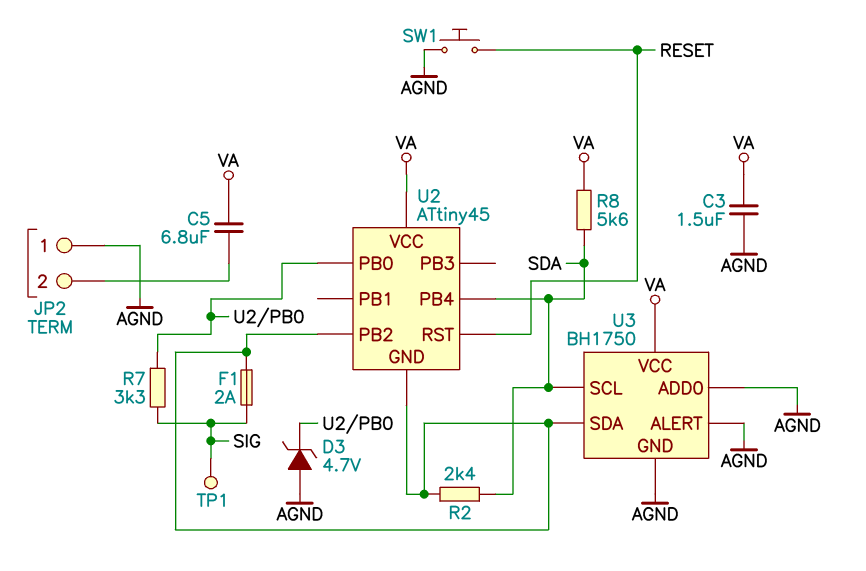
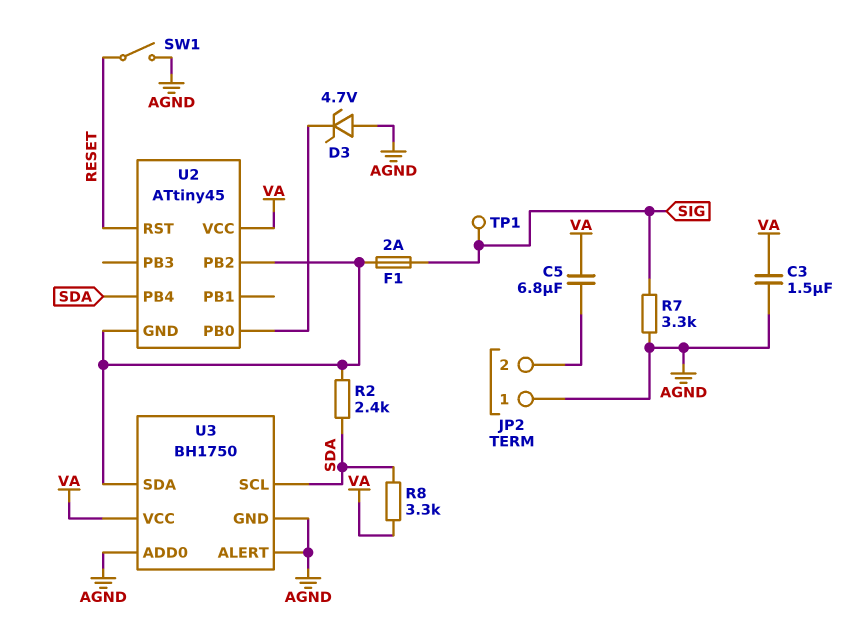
R7: 3.3k (SIG, U2/PB0) -> 3.3k (AGND, SIG)
R8: 5.6k (SDA, VA) -> 3.3k (SDA, VA)
SW1: button (AGND, RESET) -> switch (AGND, RESET)

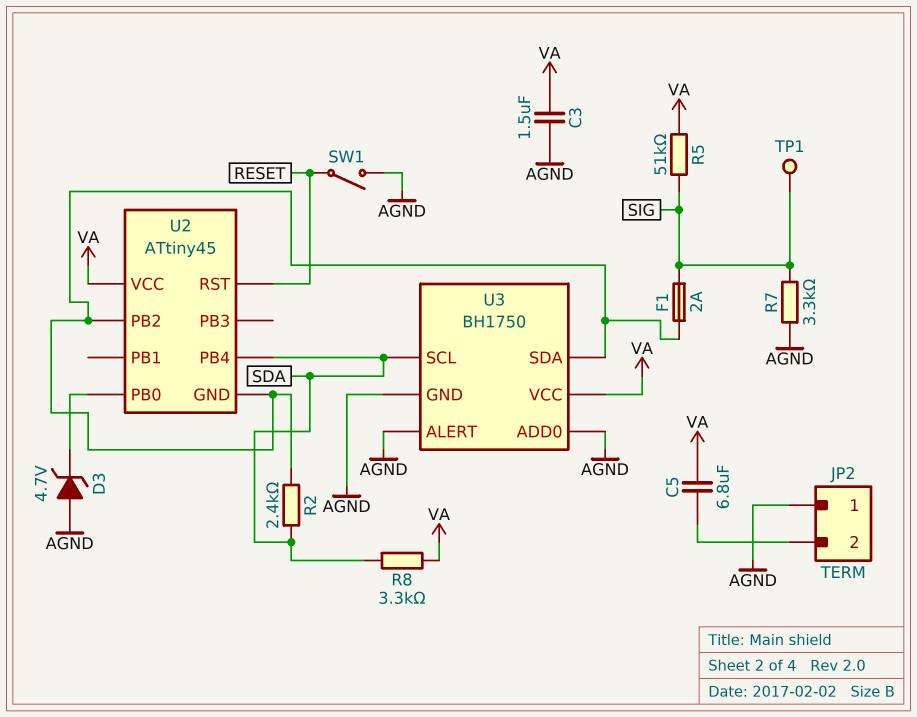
R5: none -> 51k (SIG, VA)

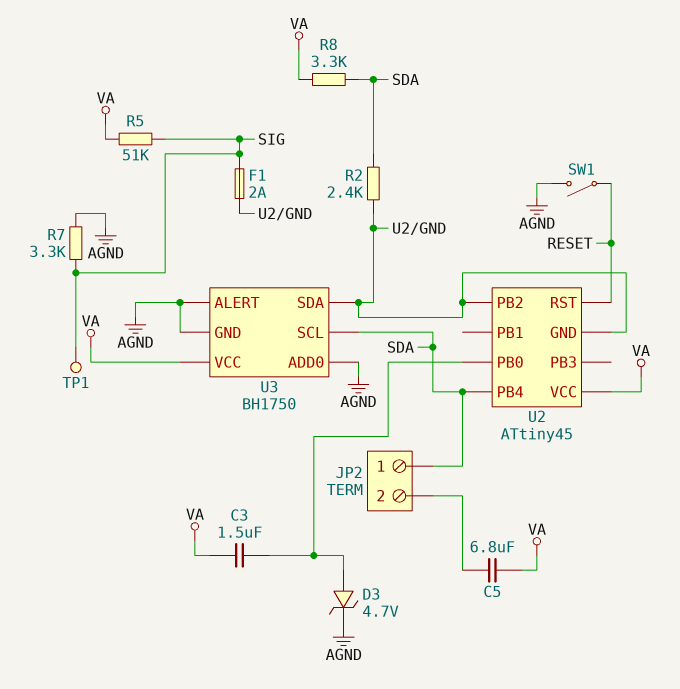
C3: 1.5uF (AGND, VA) -> 1.5uF (U2/PB0, VA)
D3: zener 4.7V (A AGND, K U2/PB0) -> zener 4.7V (A U2/PB0, K AGND)
JP2 pin 1: AGND -> SDA

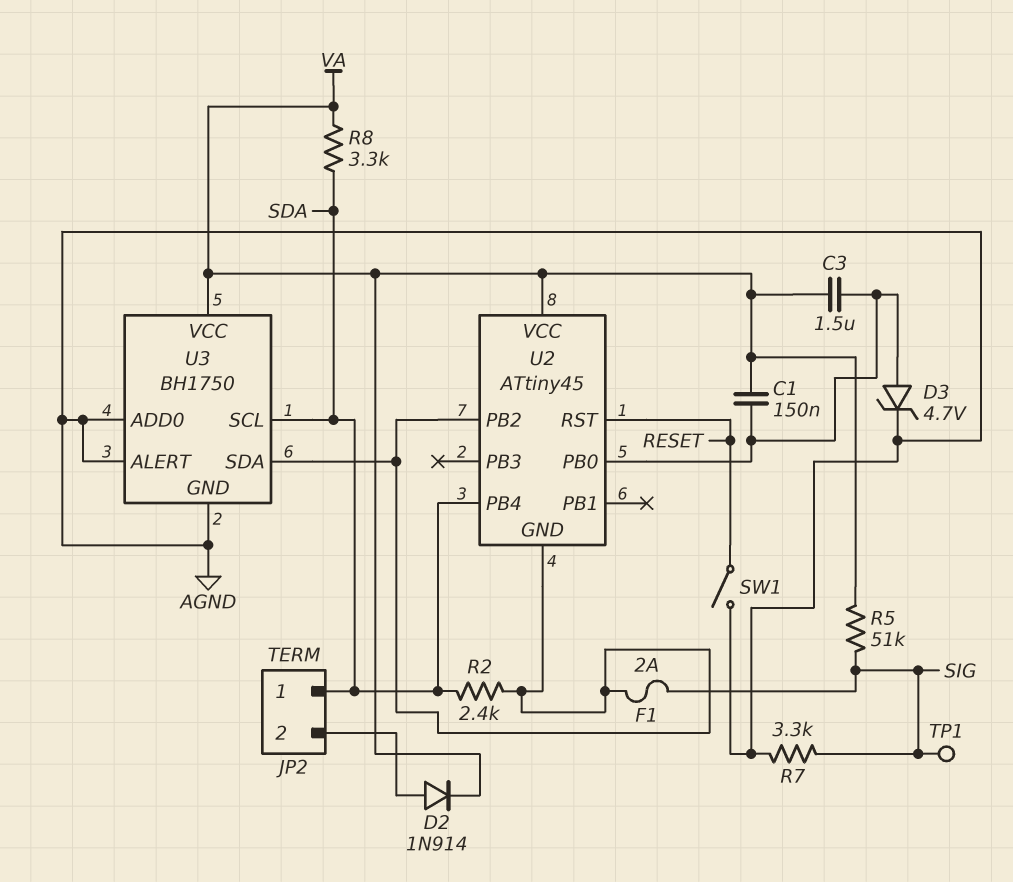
C1: none -> 150nF (U2/PB0, VA)
C5: 6.8uF (JP2/2, VA) -> none
D2: none -> diode 1N914 (A JP2/2, K VA)

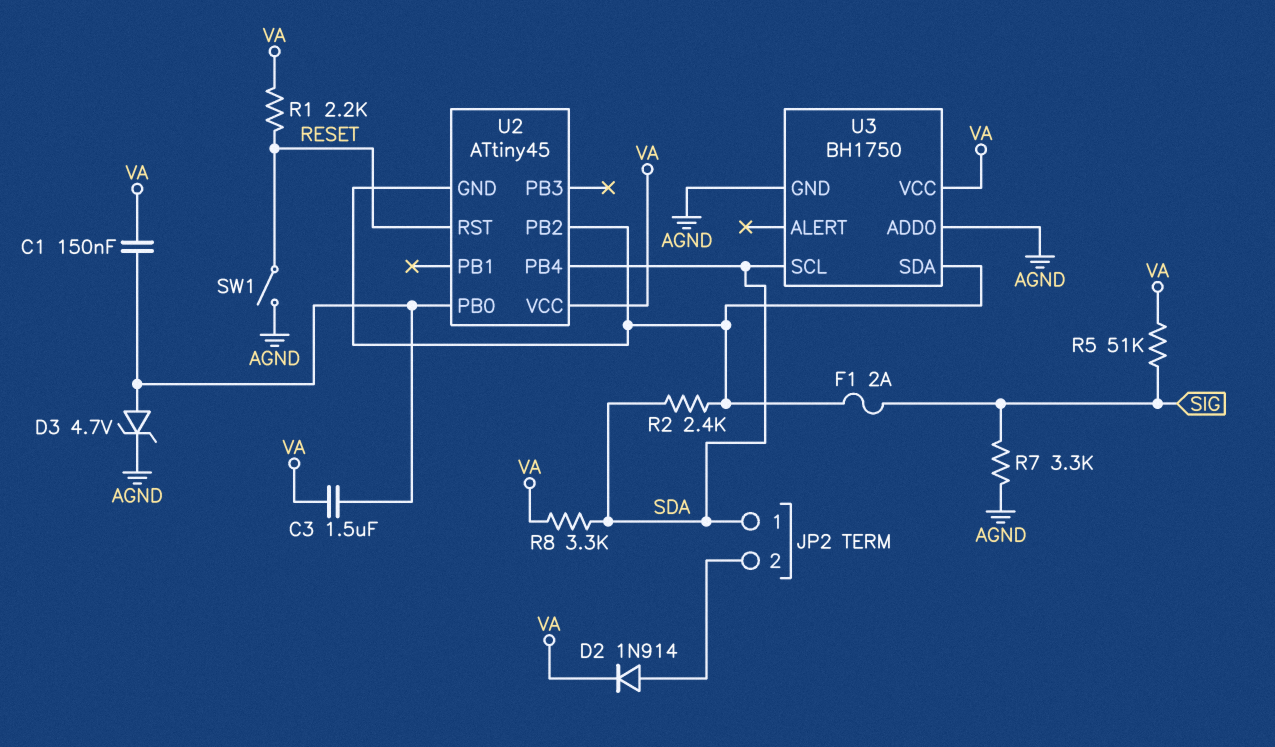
R1: none -> 2.2k (RESET, VA)
TP1: test point (SIG) -> none
U3 pin ALERT: AGND -> none

